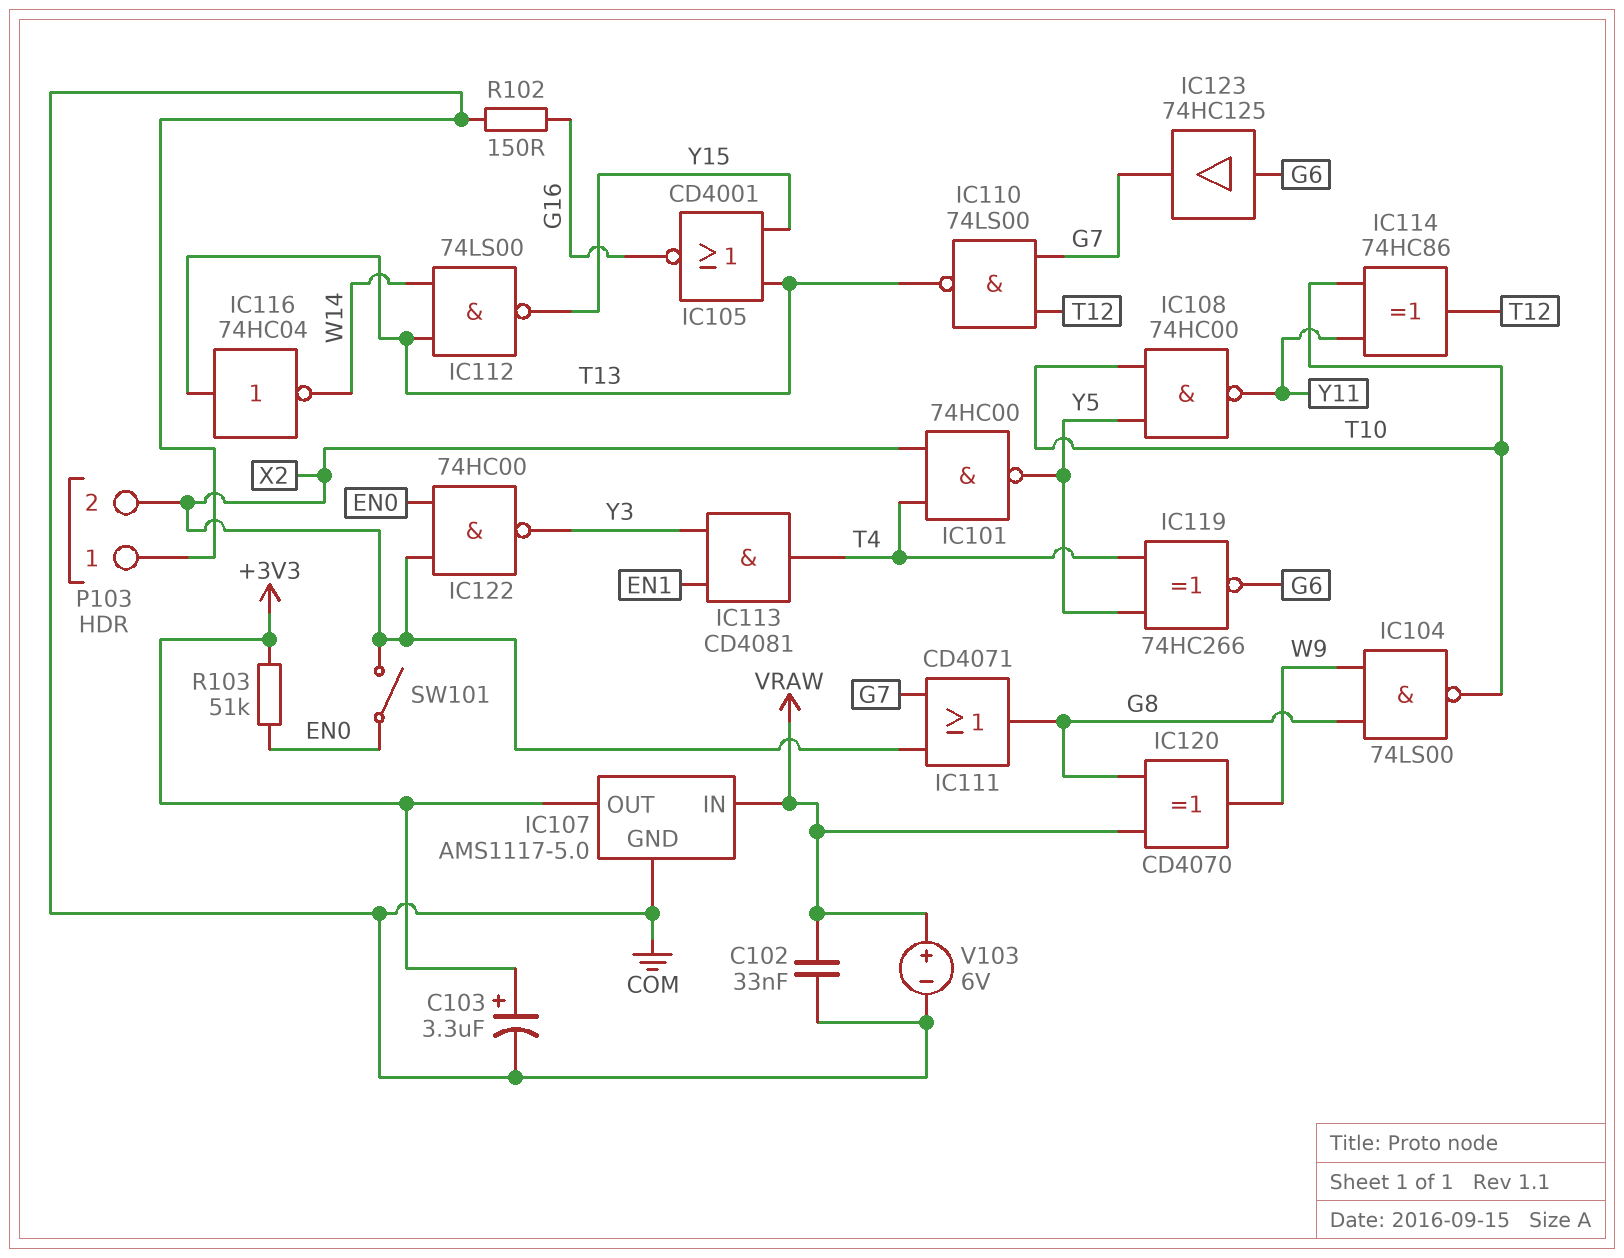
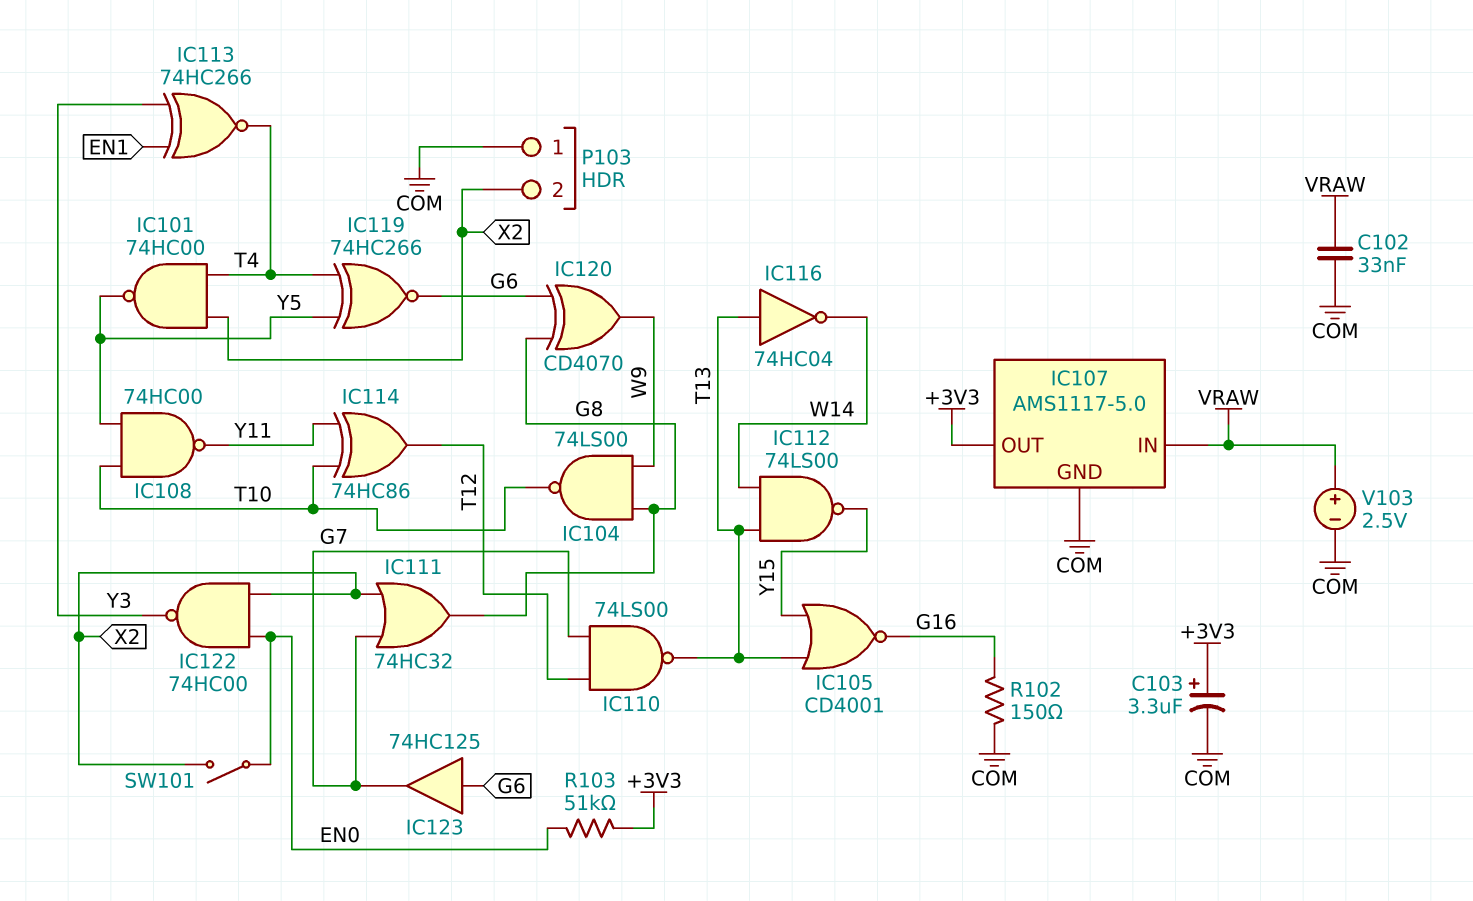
IC111: OR CD4071 (in G7, in X2, out G8) -> OR 74HC32 (in G7, in X2, out G8)
IC113: AND CD4081 (in EN1, in Y3, out T4) -> XNOR 74HC266 (in EN1, in Y3, out T4)
IC120: XOR CD4070 (in G8, in VRAW, out W9) -> XOR CD4070 (in G6, in G8, out W9)
V103: 6V (plus VRAW, minus COM) -> 2.5V (plus VRAW, minus COM)

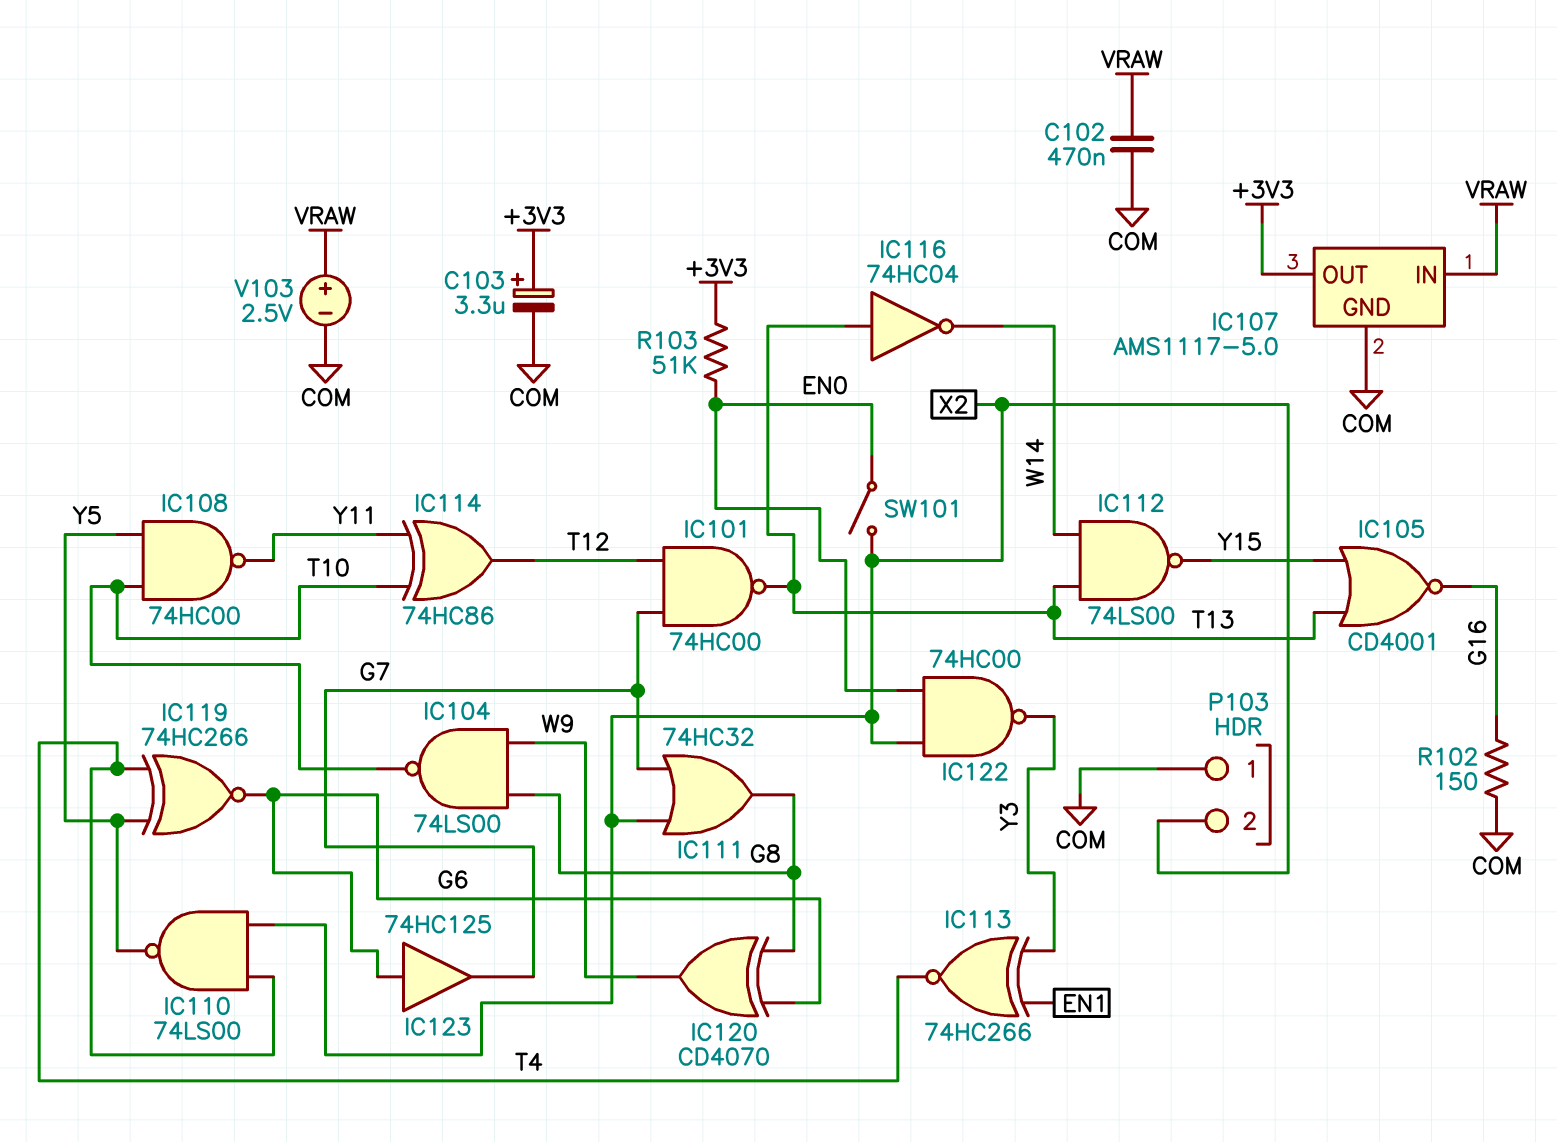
C102: 33nF (COM, VRAW) -> 470nF (COM, VRAW)
IC101: NAND 74HC00 (in T4, in X2, out Y5) -> NAND 74HC00 (in G7, in T12, out T13)
IC110: NAND 74LS00 (in G7, in T12, out T13) -> NAND 74LS00 (in T4, in X2, out Y5)

